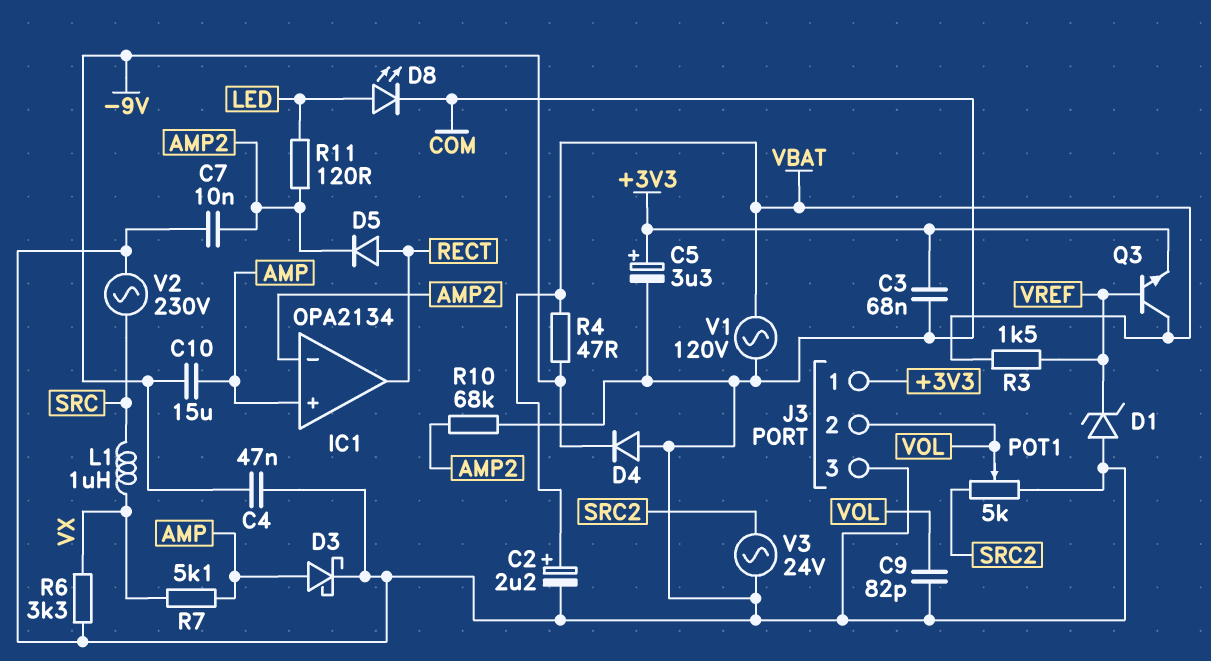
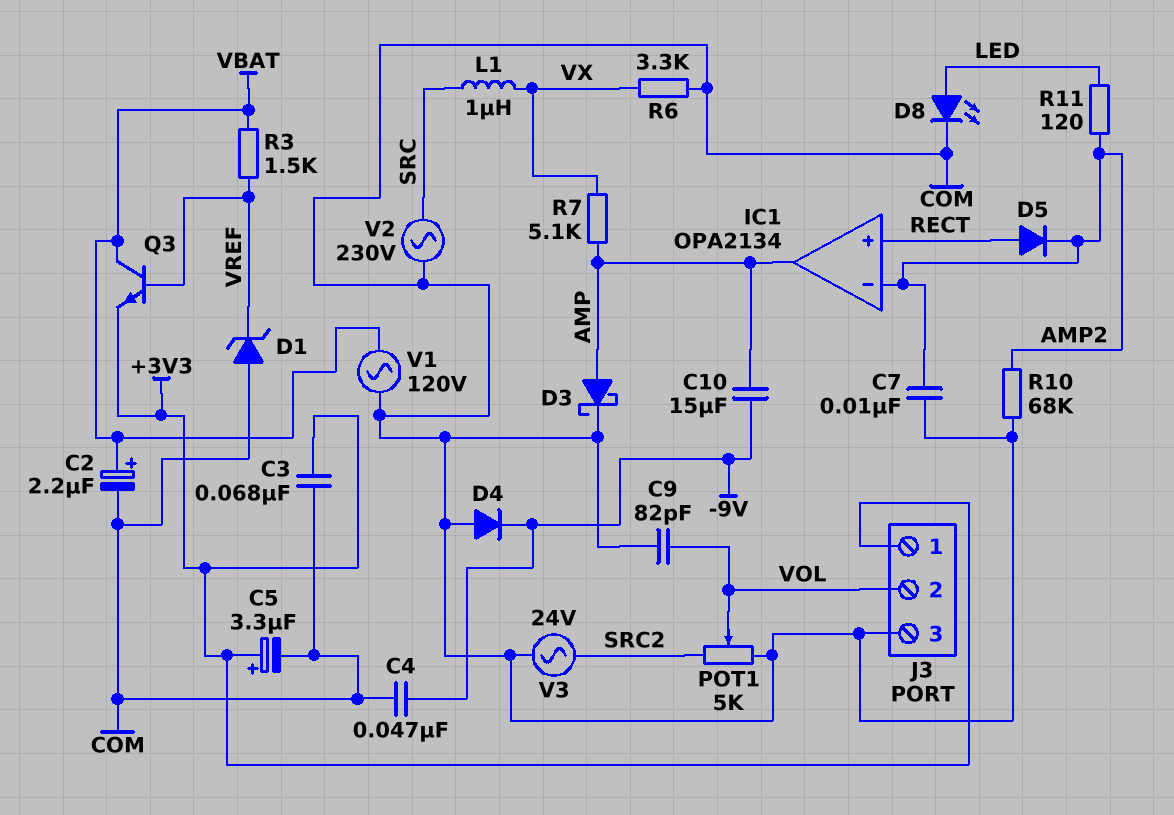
IC1 pin in+: AMP -> RECT
IC1 pin out: RECT -> AMP
R4: 47 (-9V, VBAT) -> none

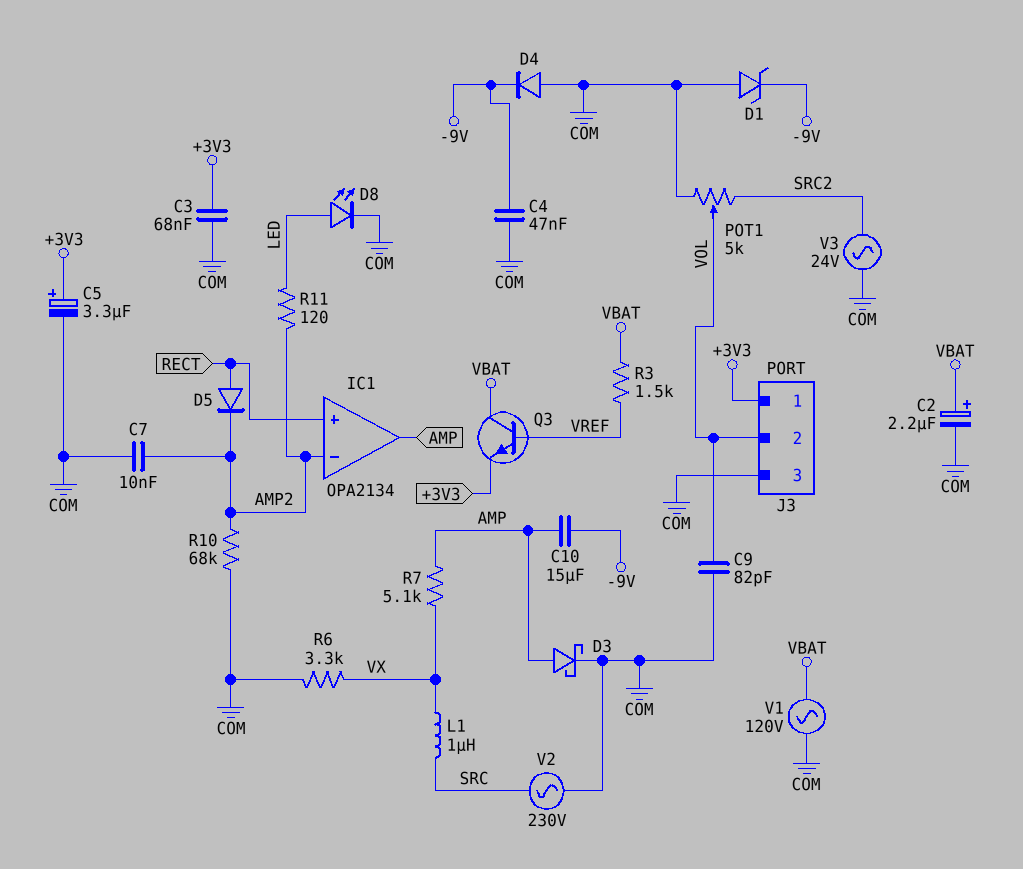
D1: zener (A COM, K VREF) -> zener (A COM, K -9V)

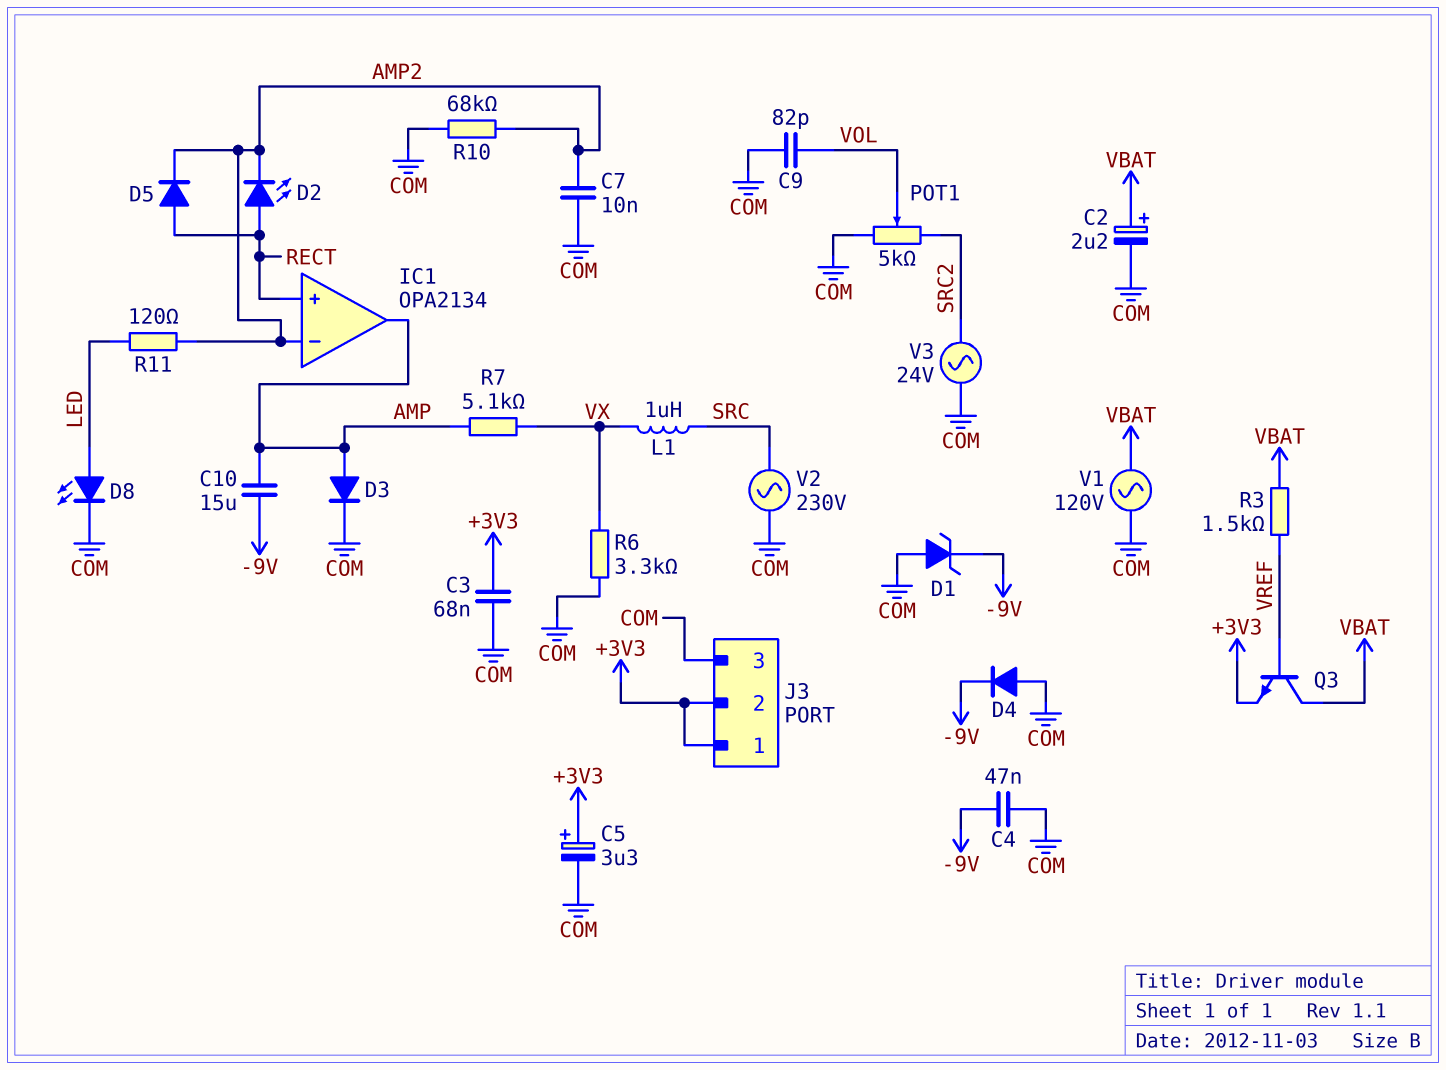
D2: none -> LED (A RECT, K AMP2)
D3: schottky (A AMP, K COM) -> diode (A AMP, K COM)
J3 pin 2: VOL -> +3V3

